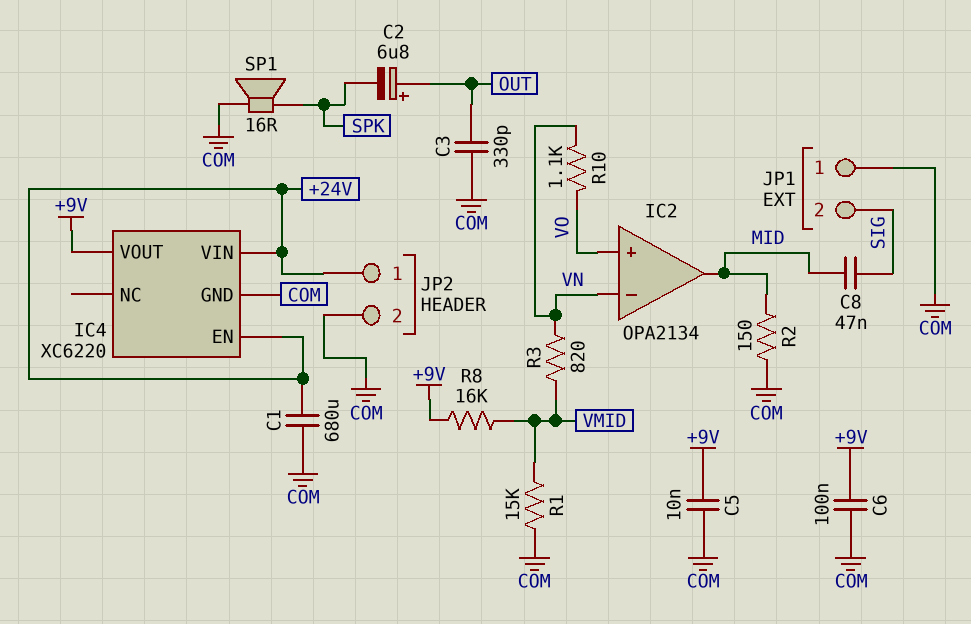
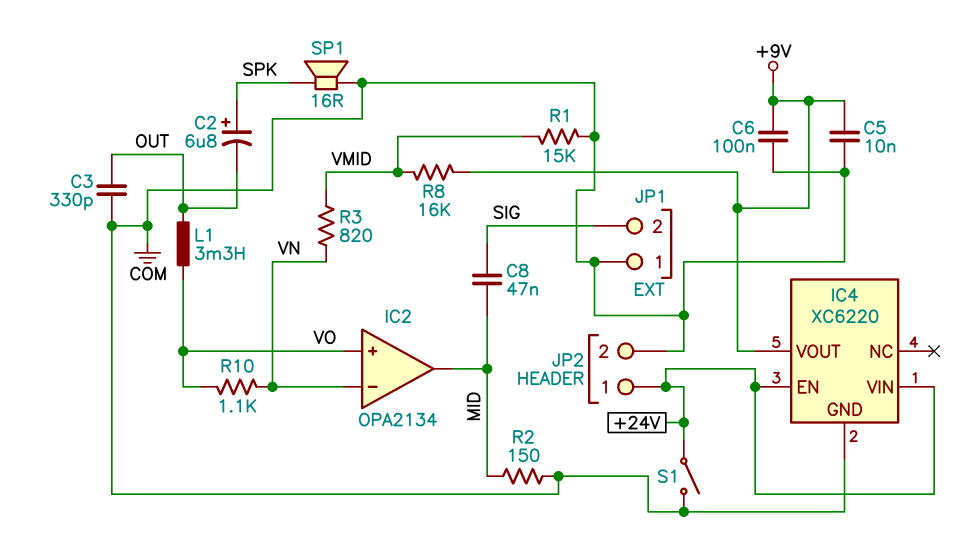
C1: 680uF (+24V, COM) -> none
C2: 6.8uF (plus OUT, minus SPK) -> 6.8uF (plus SPK, minus OUT)
L1: none -> 3.3mH (OUT, VO)
S1: none -> switch (+24V, COM)

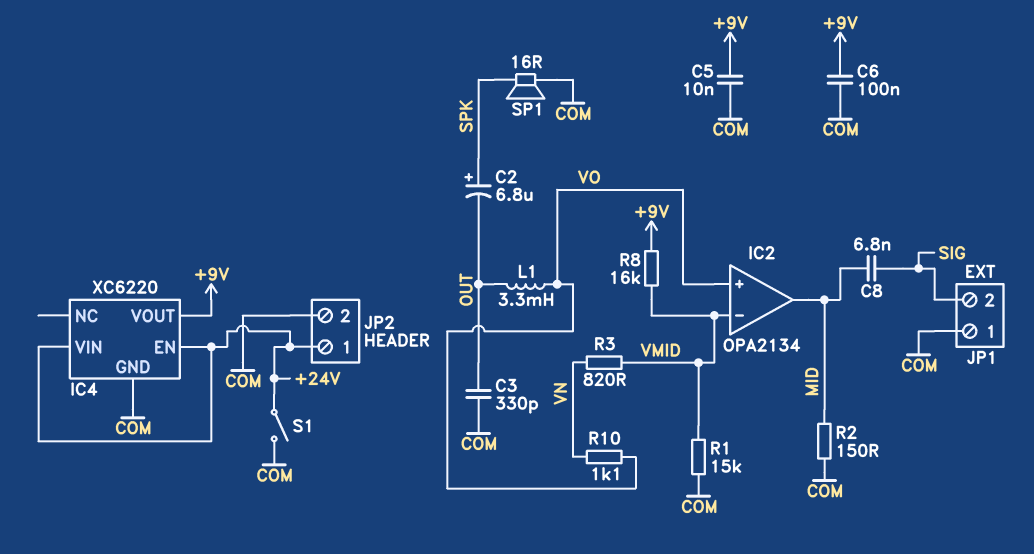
C8: 47nF (MID, SIG) -> 6.8nF (MID, SIG)
IC2 pin in-: VN -> VMID

